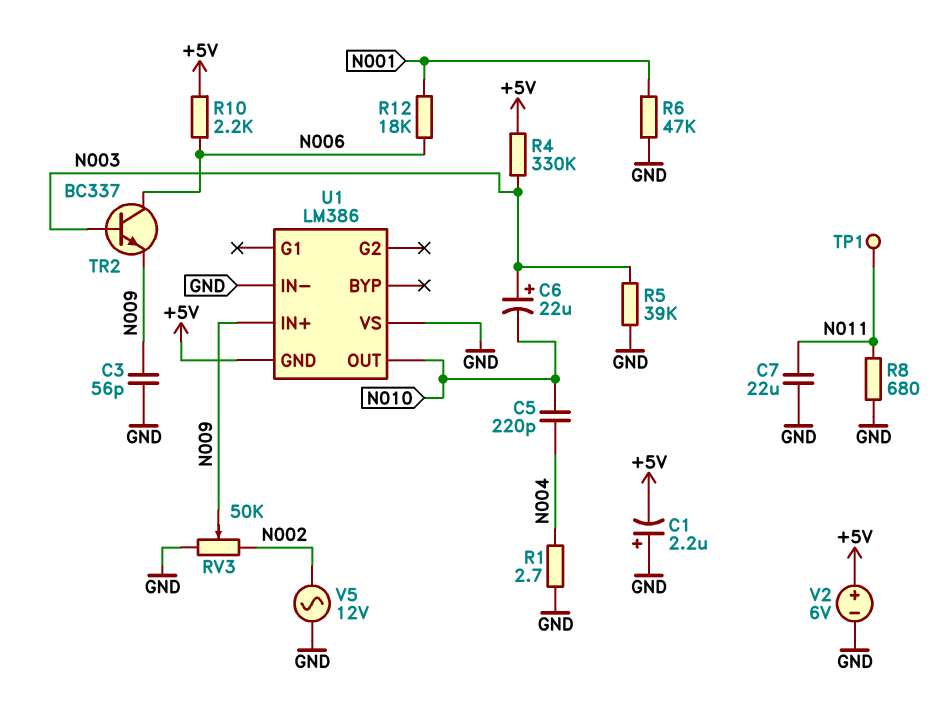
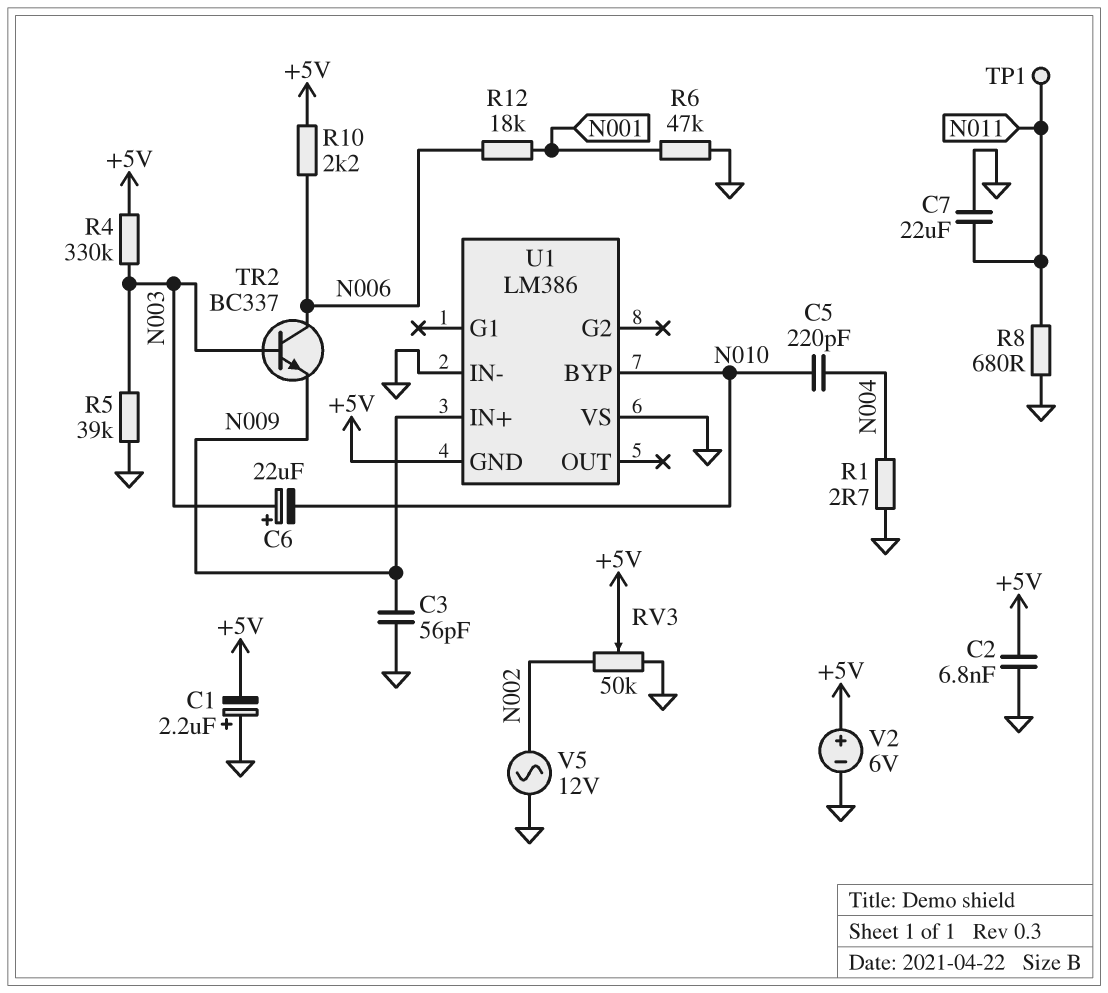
C2: none -> 6.8nF (+5V, GND)
RV3: 50k (GND, N002, wiper N009) -> 50k (GND, N002, wiper +5V)
U1 pin BYP: none -> N010
U1 pin OUT: N010 -> none

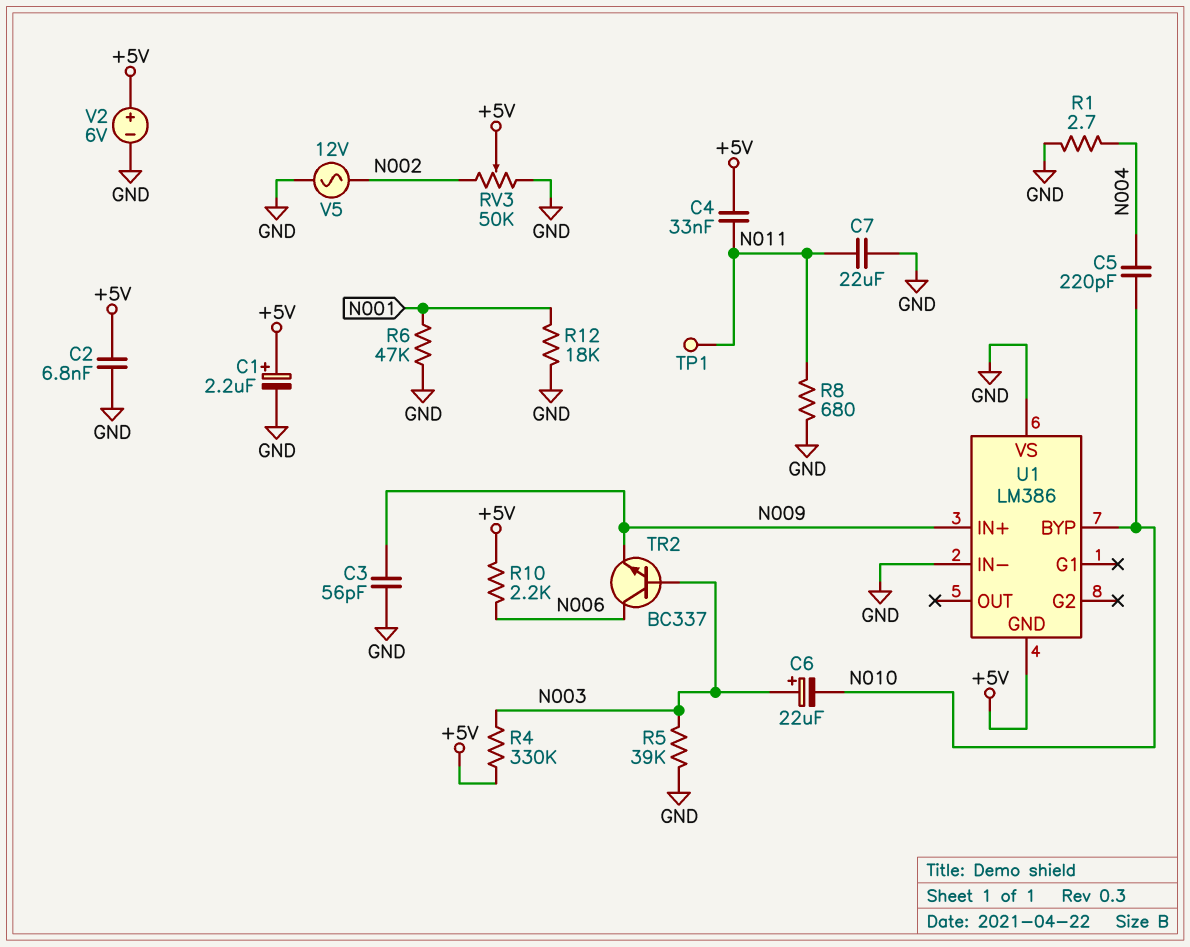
C1: 2.2uF (plus GND, minus +5V) -> 2.2uF (plus +5V, minus GND)
C4: none -> 33nF (+5V, N011)
R12: 18k (N001, N006) -> 18k (GND, N001)

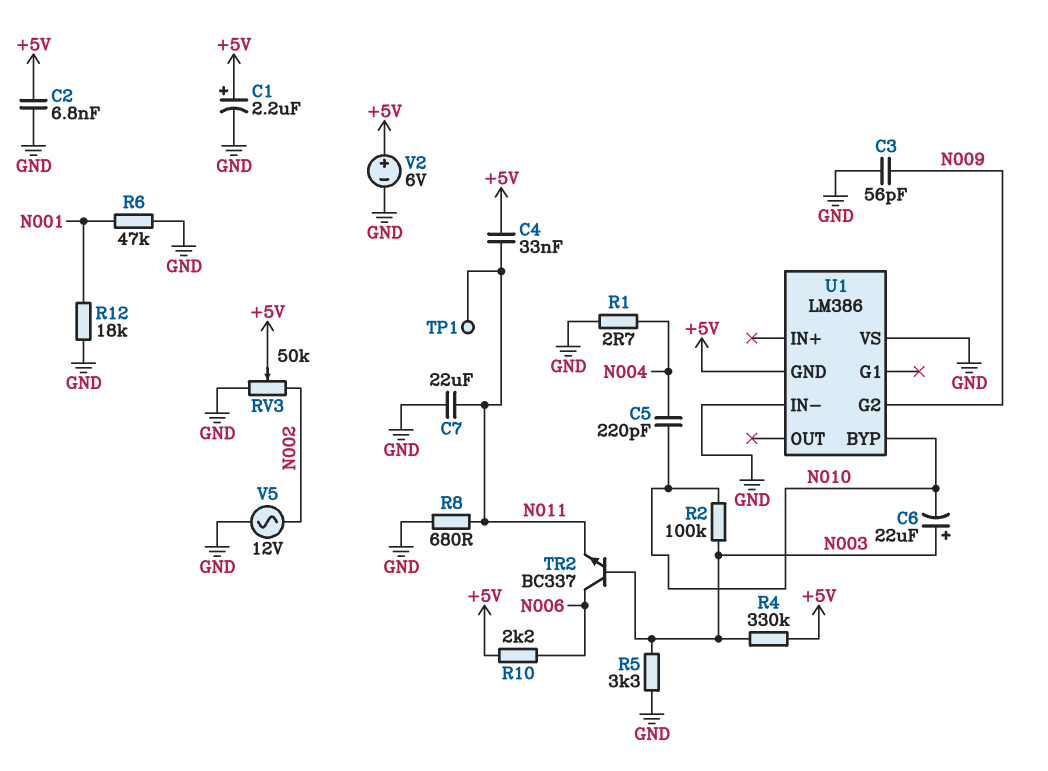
R2: none -> 100k (N003, N010)
R5: 39k (GND, N003) -> 3.3k (GND, N003)
TR2: NPN BC337 (B N003, C N006, E N009) -> NPN BC337 (B N003, C N006, E N011)
U1 pin G2: none -> N009
U1 pin IN+: N009 -> none

